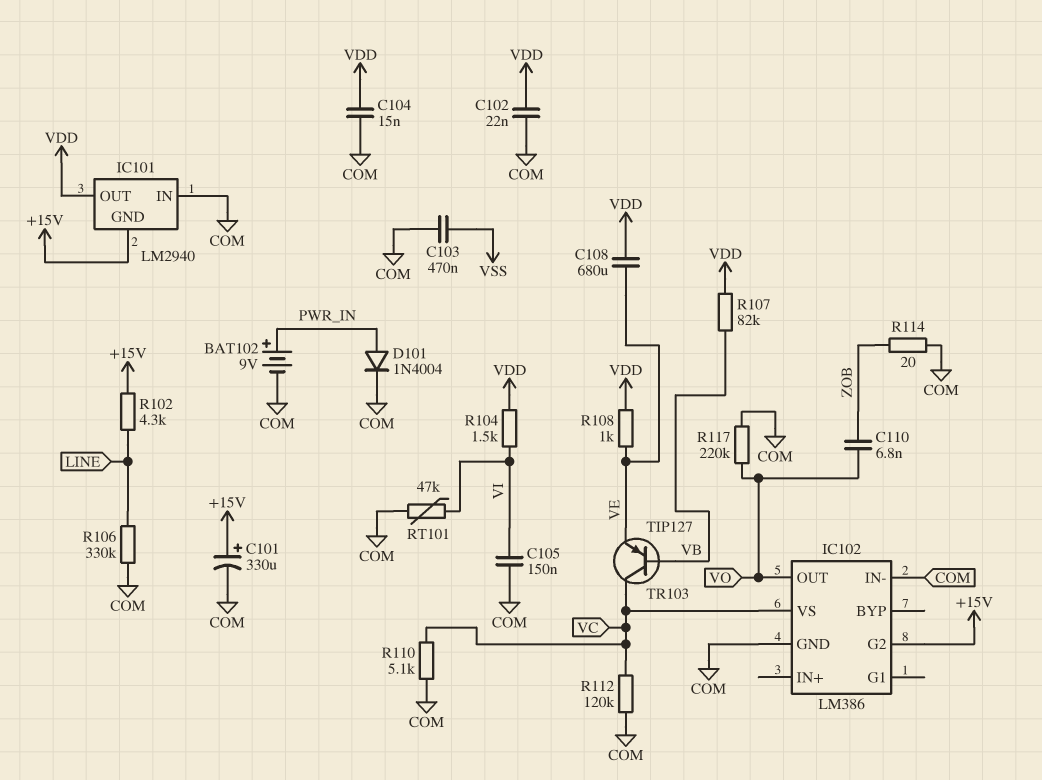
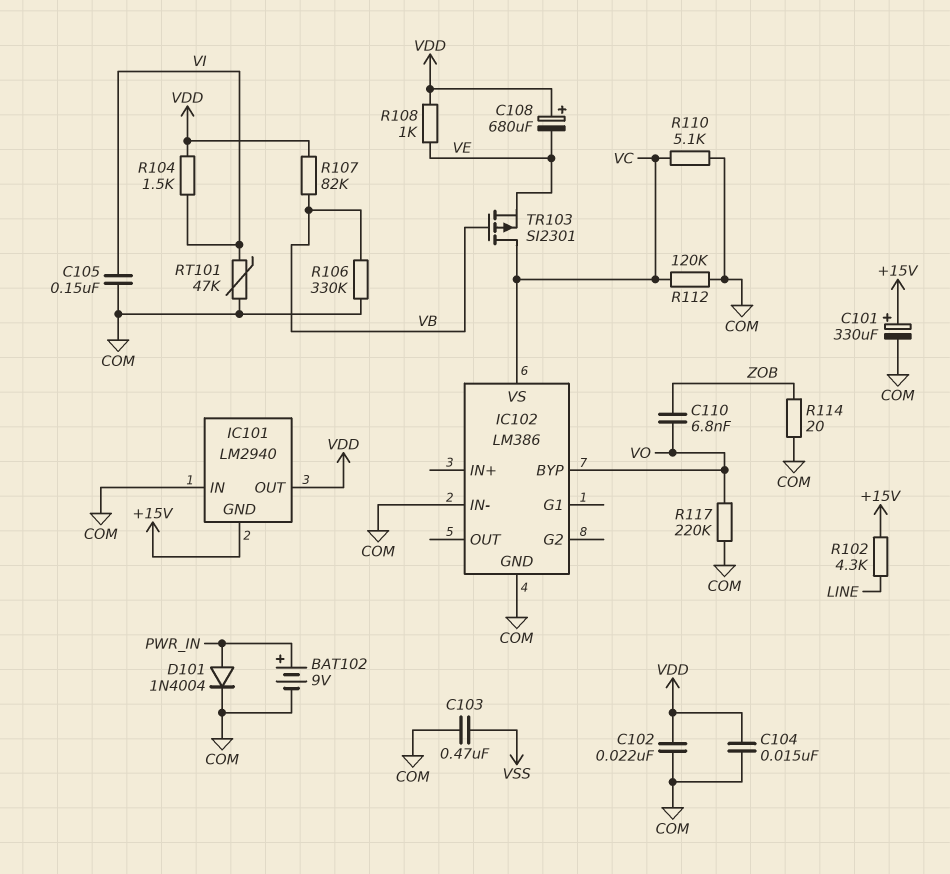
C108: 680uF (VDD, VE) -> 680uF (plus VDD, minus VE)
IC102 pin BYP: none -> VO
IC102 pin G2: +15V -> none
IC102 pin OUT: VO -> none
R106: 330k (COM, LINE) -> 330k (COM, VB)
TR103: PNP TIP127 (B VB, C VC, E VE) -> PMOS SI2301 (G VB, D VC, S VE)

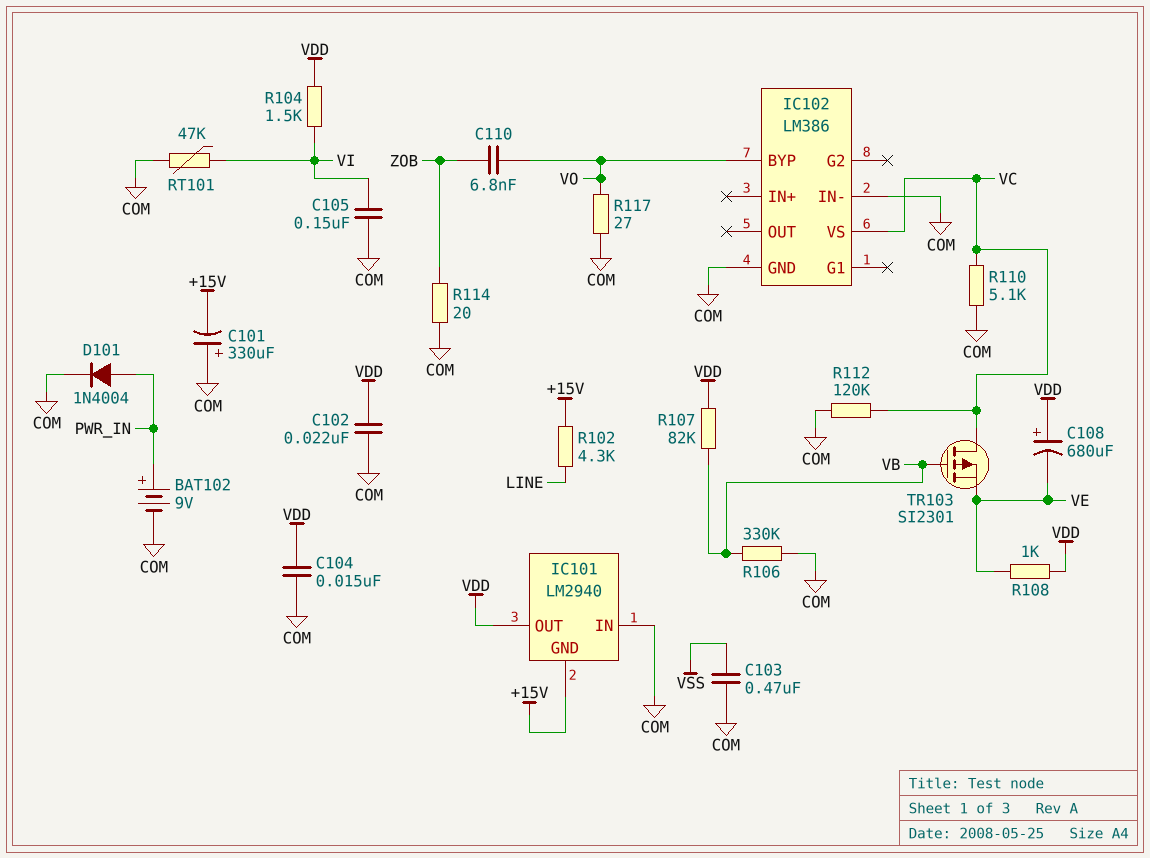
C101: 330uF (plus +15V, minus COM) -> 330uF (plus COM, minus +15V)
R117: 220k (COM, VO) -> 27 (COM, VO)

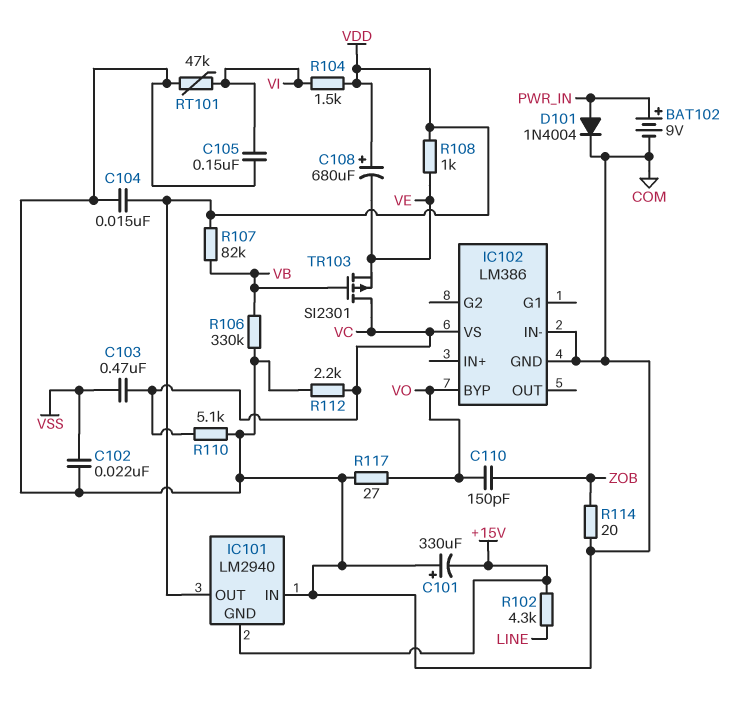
C102: 22nF (COM, VDD) -> 22nF (COM, VSS)
C103: 470nF (COM, VSS) -> 470nF (VC, VSS)
C110: 6.8nF (VO, ZOB) -> 150pF (VO, ZOB)
R112: 120k (COM, VC) -> 2.2k (COM, VC)

